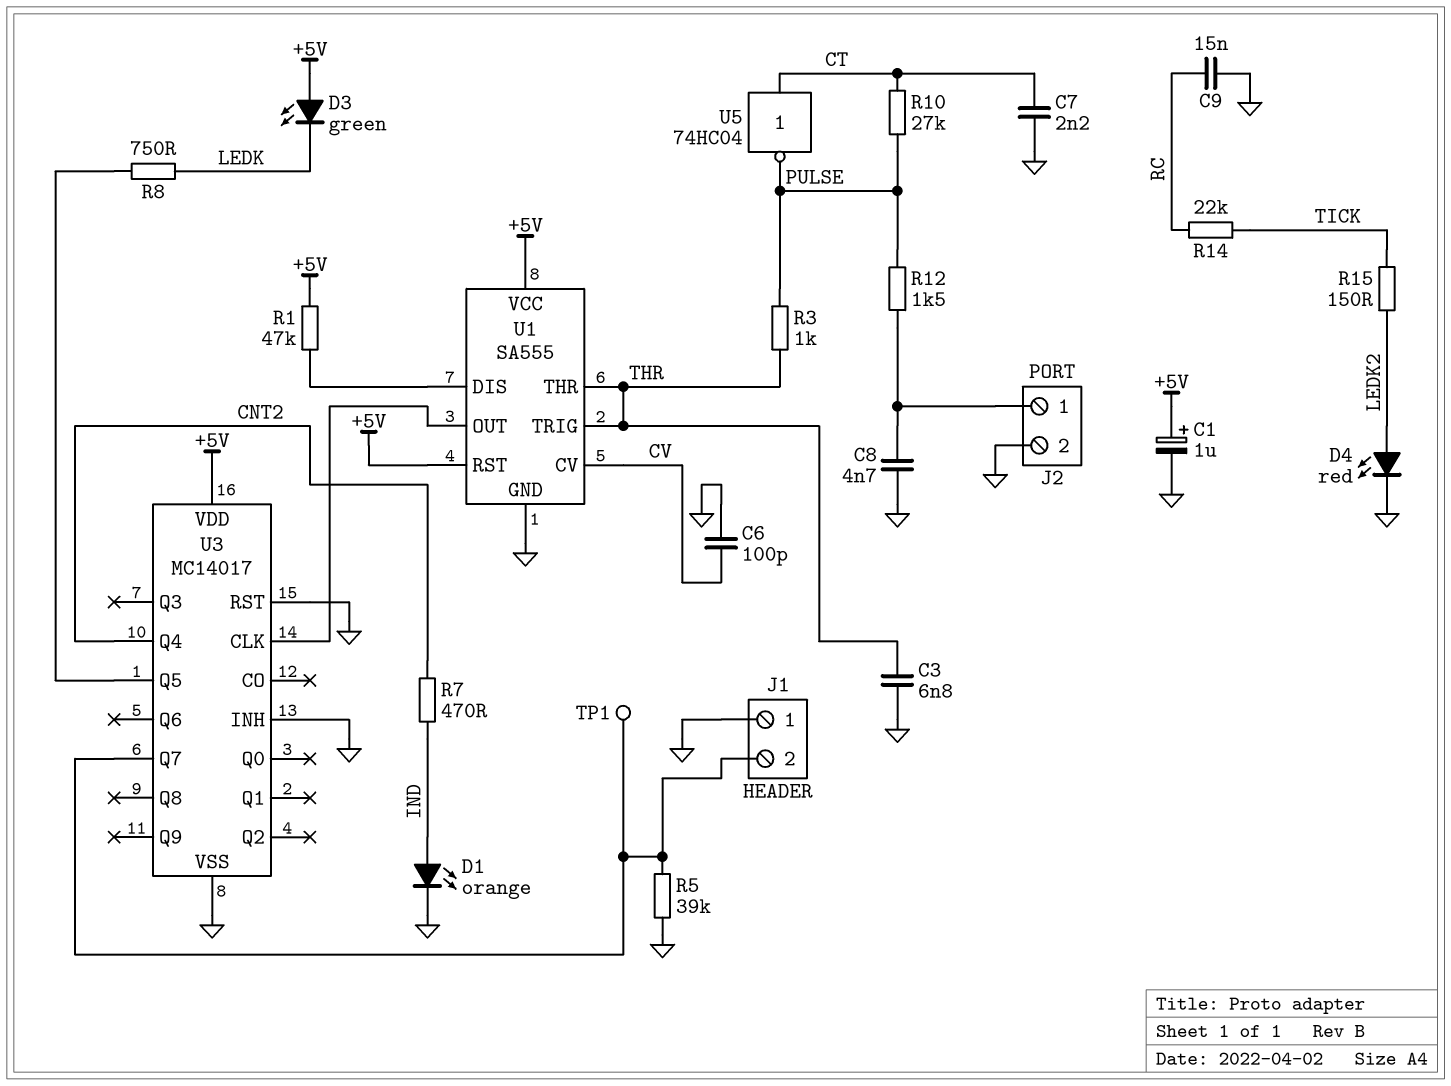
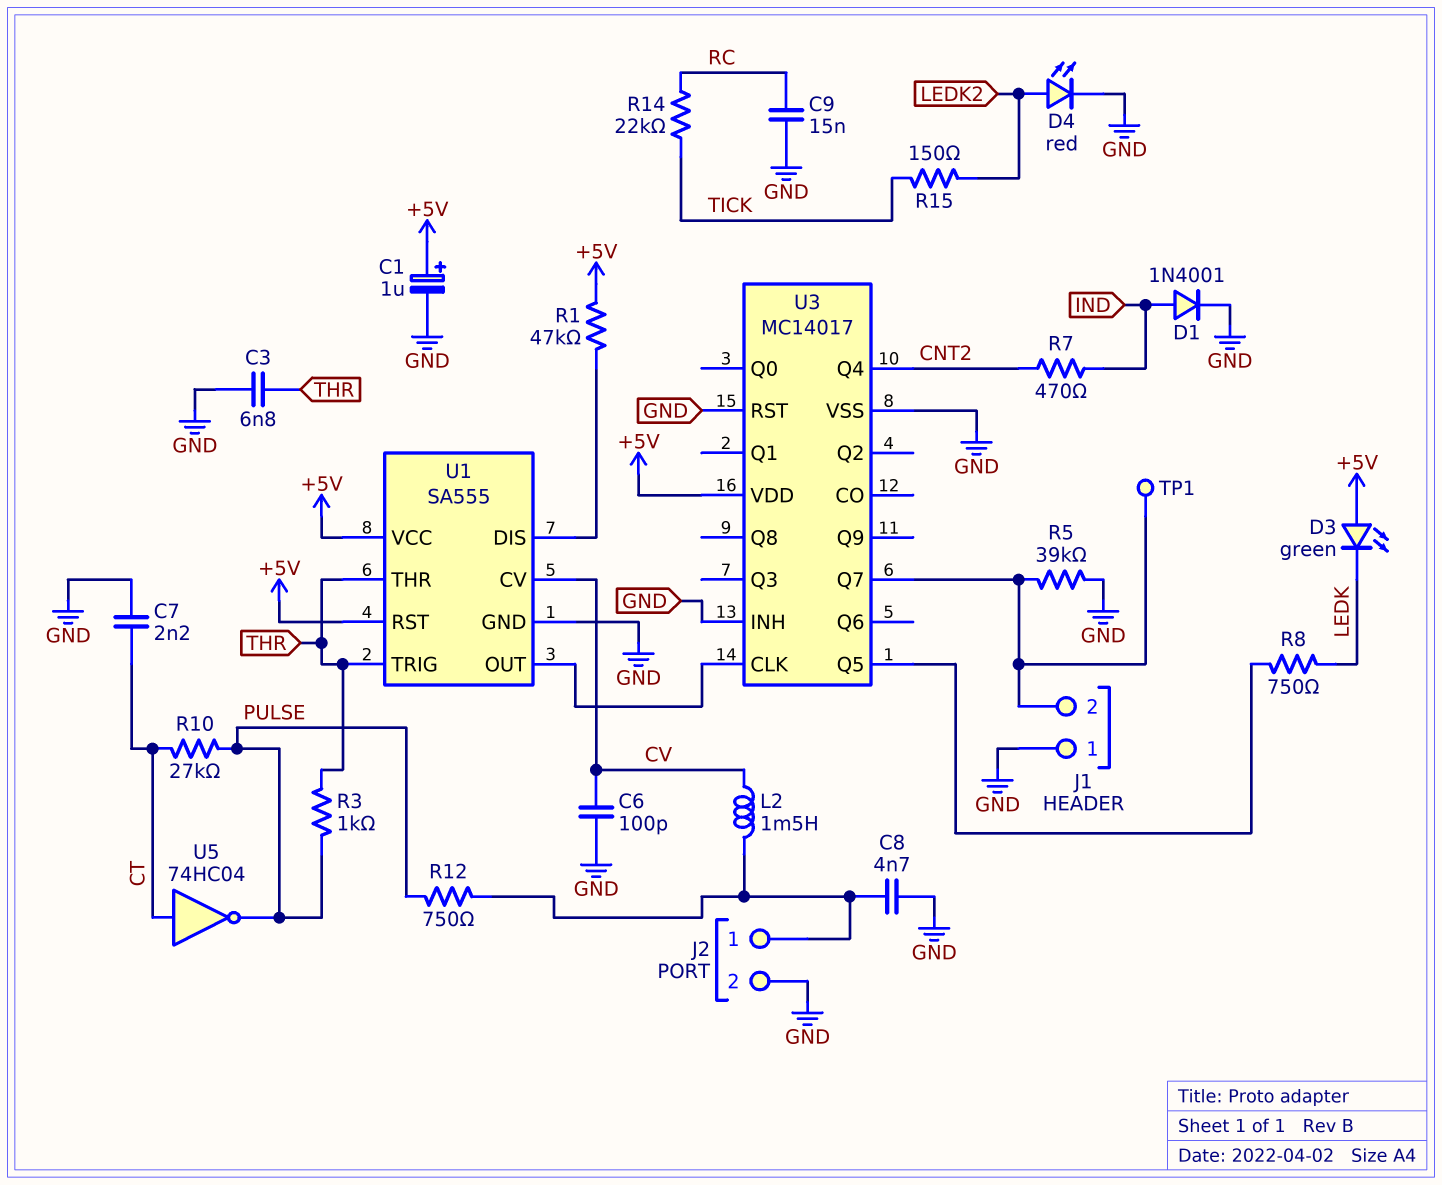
D1: LED orange (A IND, K GND) -> diode 1N4001 (A IND, K GND)
L2: none -> 1.5mH (CV, J2/1)
R12: 1.5k (J2/1, PULSE) -> 750 (J2/1, PULSE)

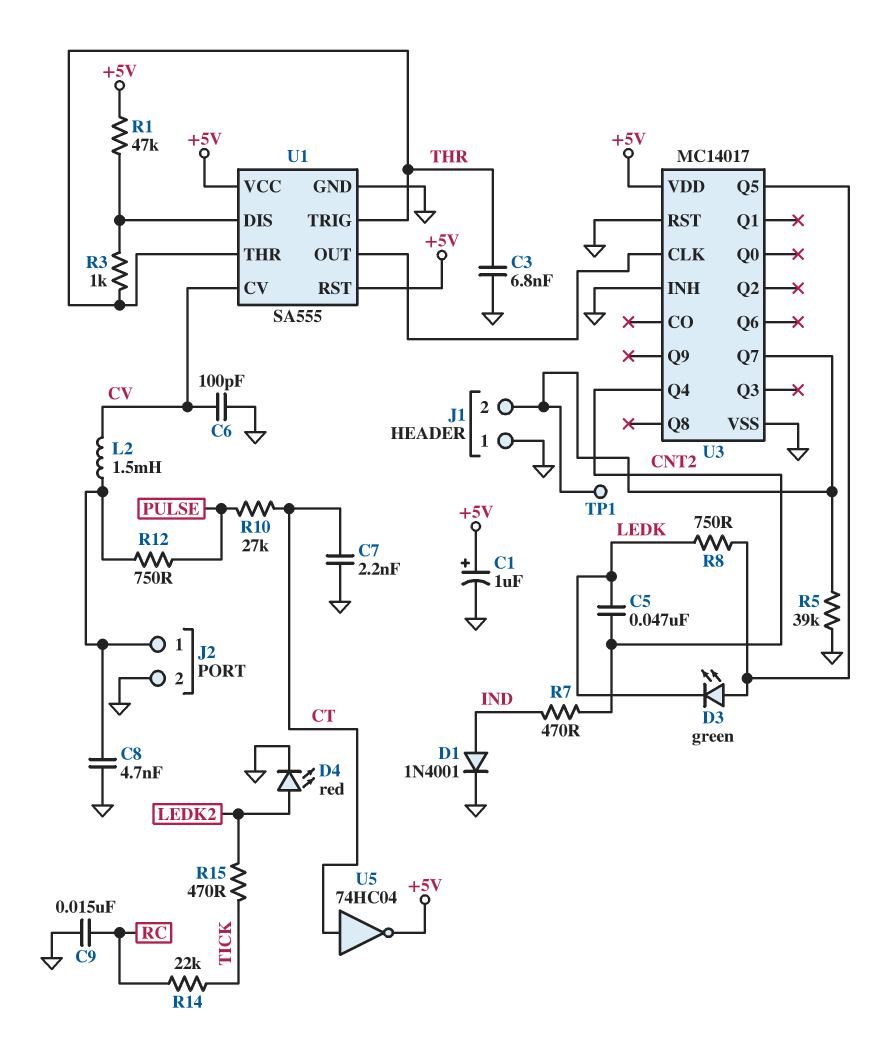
C5: none -> 47nF (CNT2, LEDK)
D3: LED green (A +5V, K LEDK) -> LED green (A U3/Q5, K LEDK)
R3: 1k (PULSE, THR) -> 1k (THR, U1/DIS)
R15: 150 (LEDK2, TICK) -> 470 (LEDK2, TICK)
U5: NOT 74HC04 (in CT, out PULSE) -> NOT 74HC04 (in CT, out +5V)

